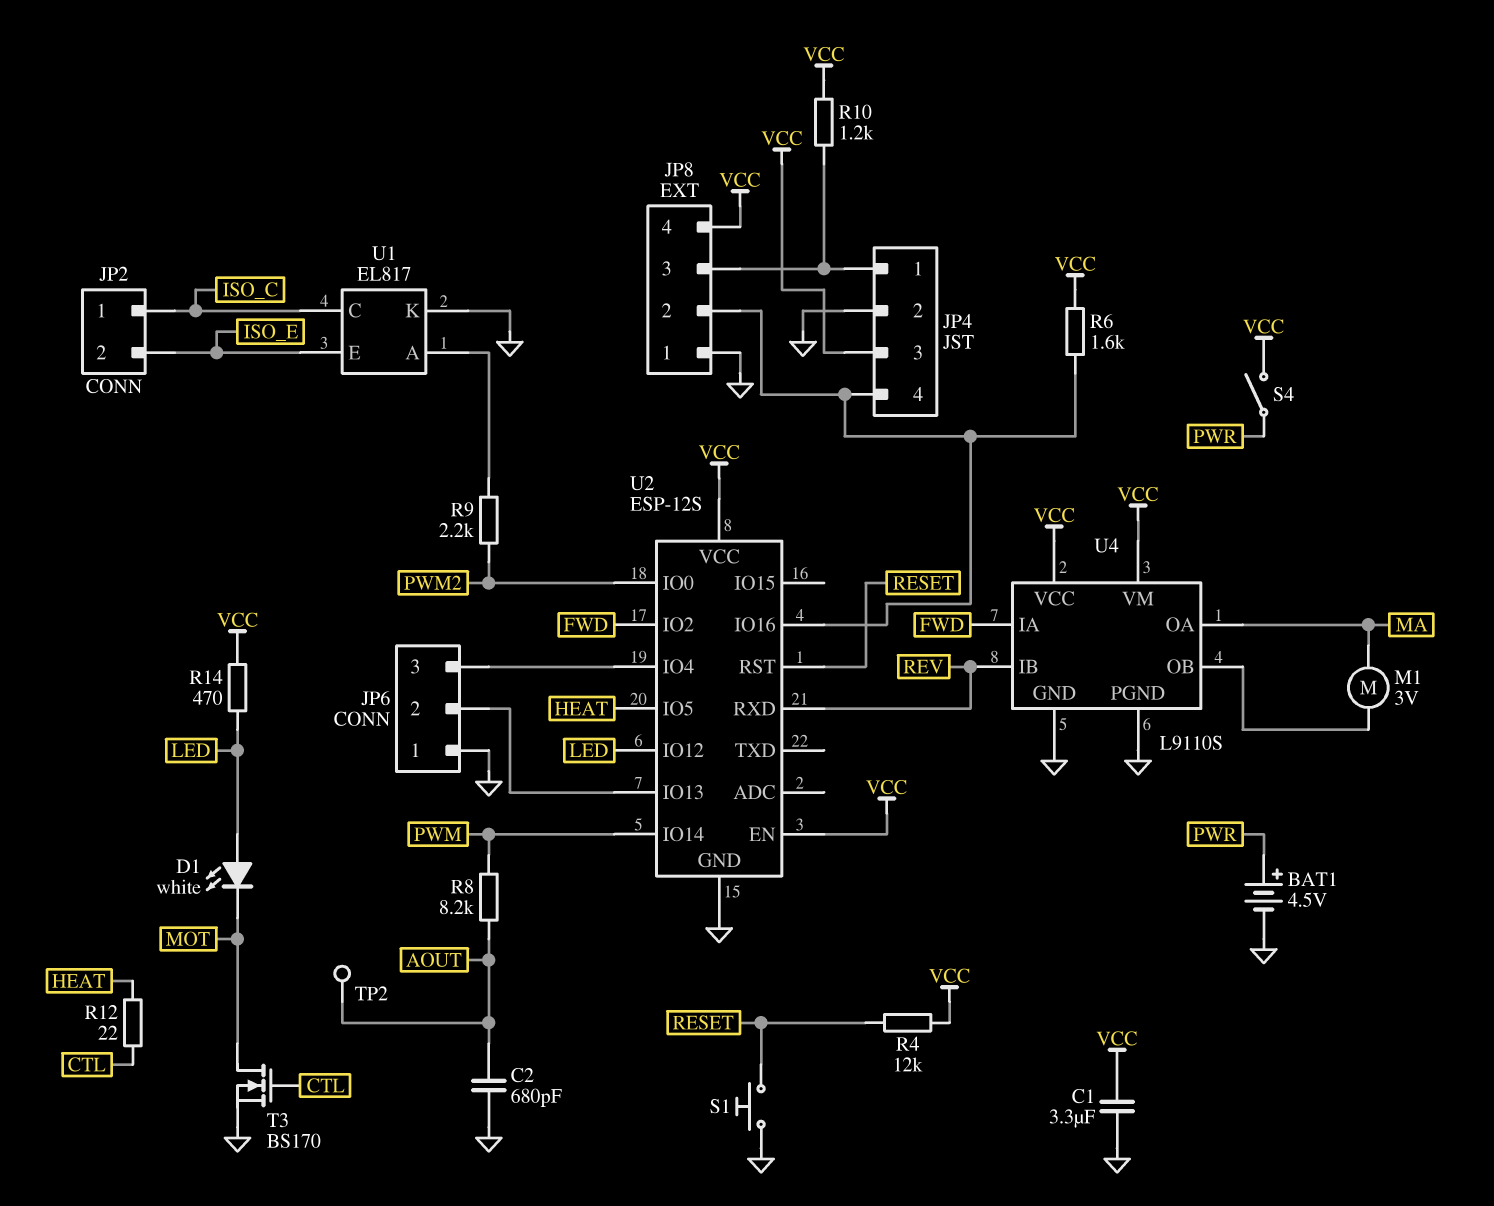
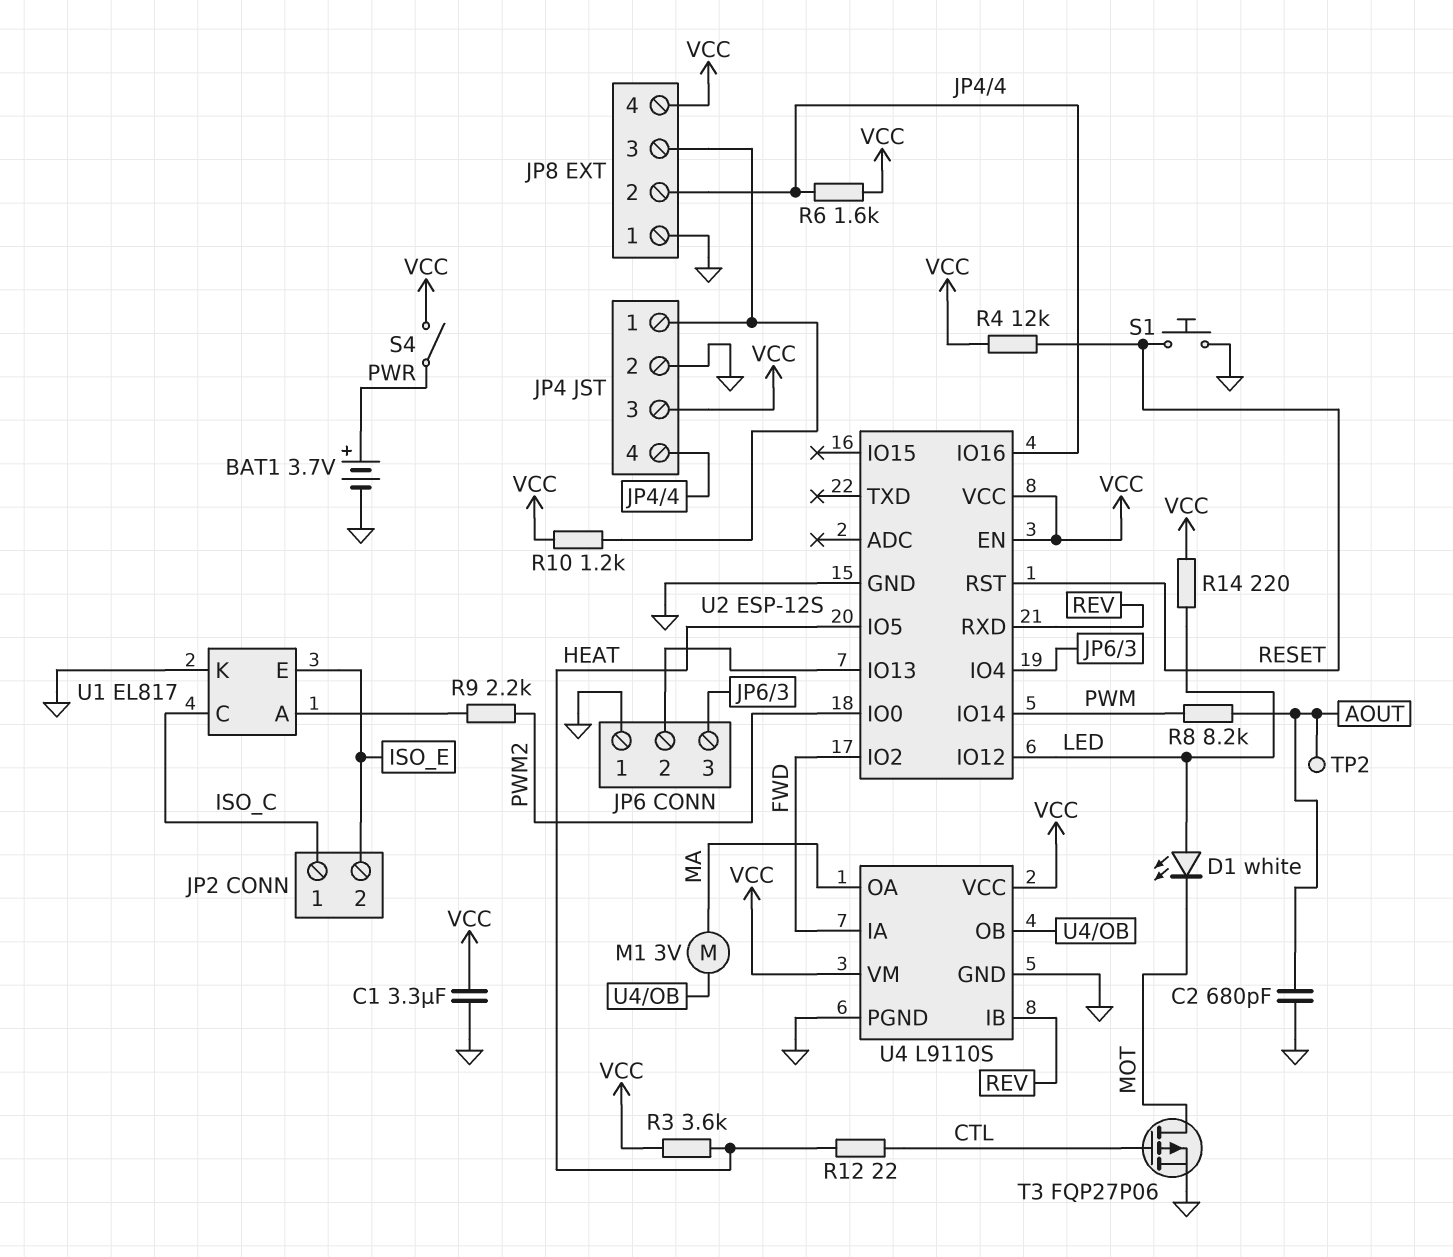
BAT1: 4.5V (plus PWR, minus GND) -> 3.7V (plus PWR, minus GND)
R3: none -> 3.6k (HEAT, VCC)
R14: 470 (LED, VCC) -> 220 (LED, VCC)
T3: NMOS BS170 (G CTL, D MOT, S GND) -> PMOS FQP27P06 (G CTL, D MOT, S GND)

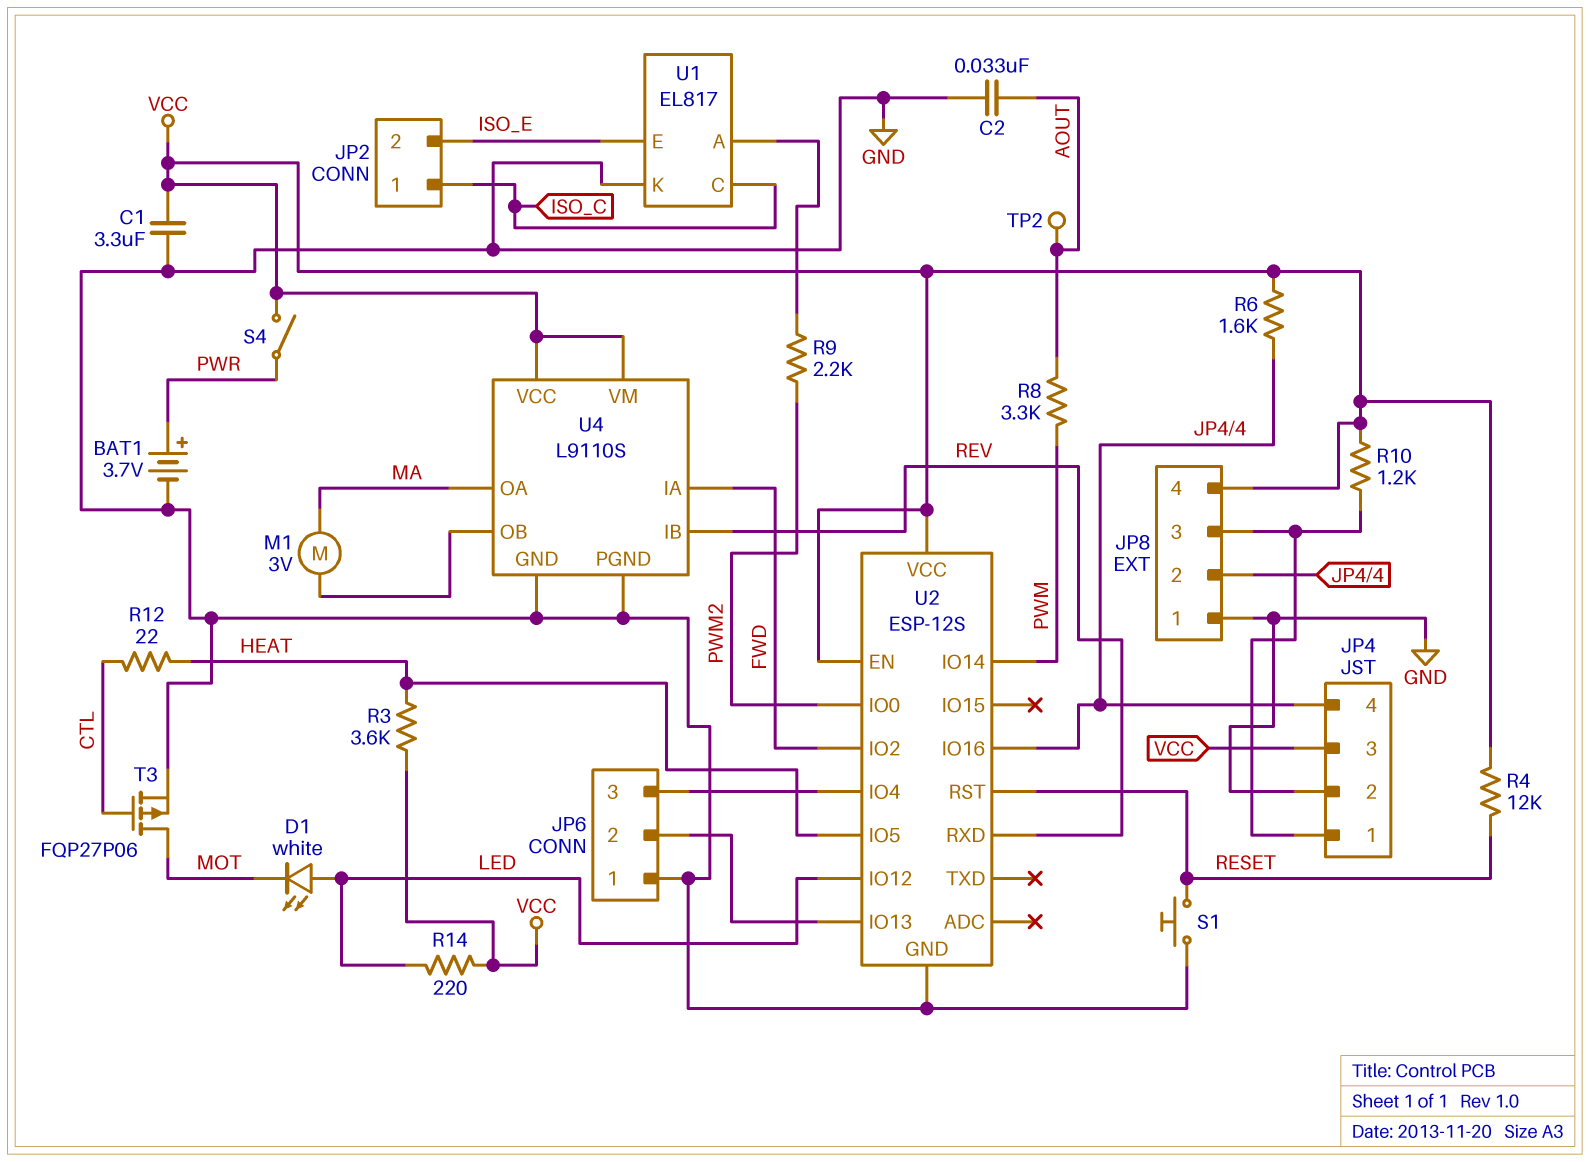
C2: 680pF (AOUT, GND) -> 33nF (AOUT, GND)
R8: 8.2k (AOUT, PWM) -> 3.3k (AOUT, PWM)

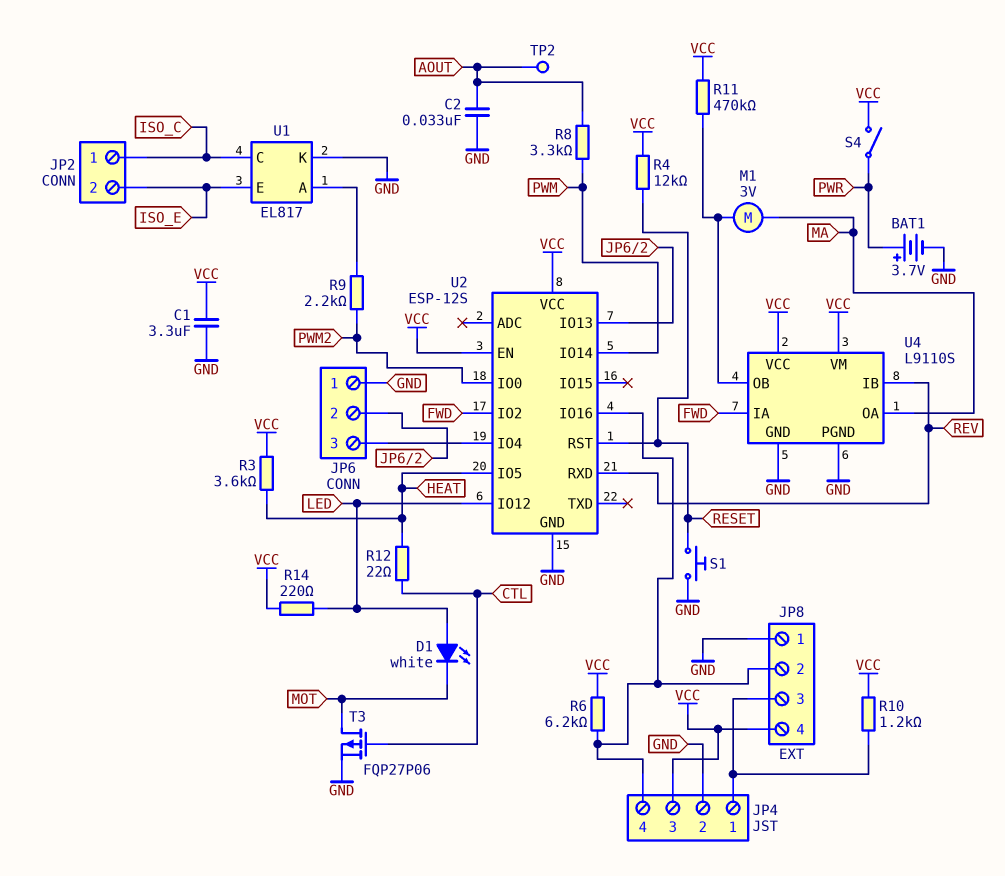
R6: 1.6k (JP4/4, VCC) -> 6.2k (JP4/4, VCC)
R11: none -> 470k (U4/OB, VCC)

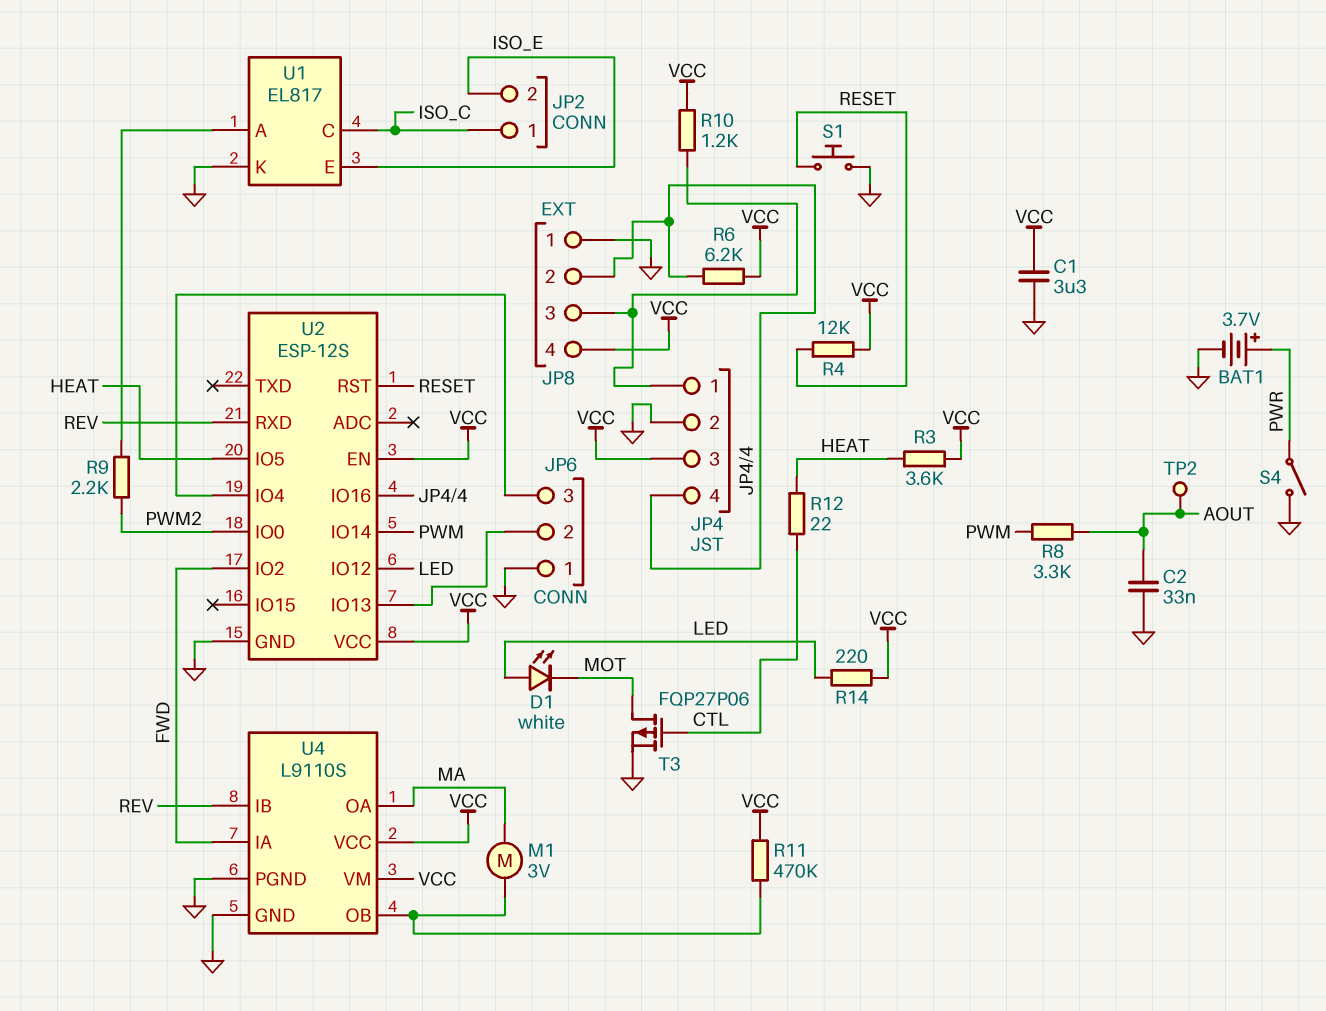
S4: switch (PWR, VCC) -> switch (GND, PWR)

